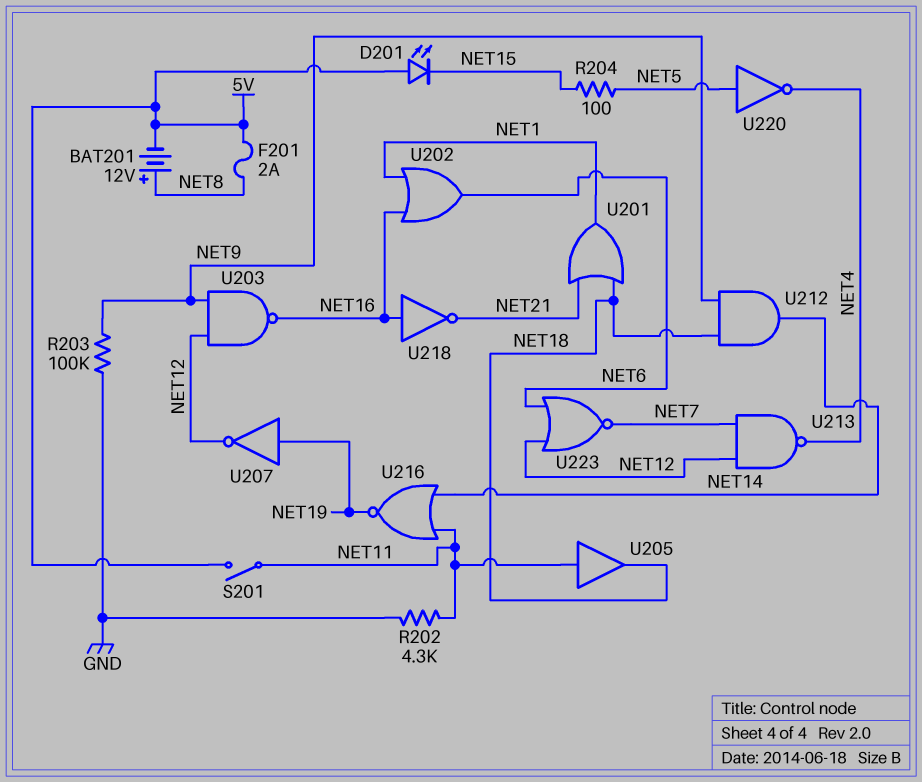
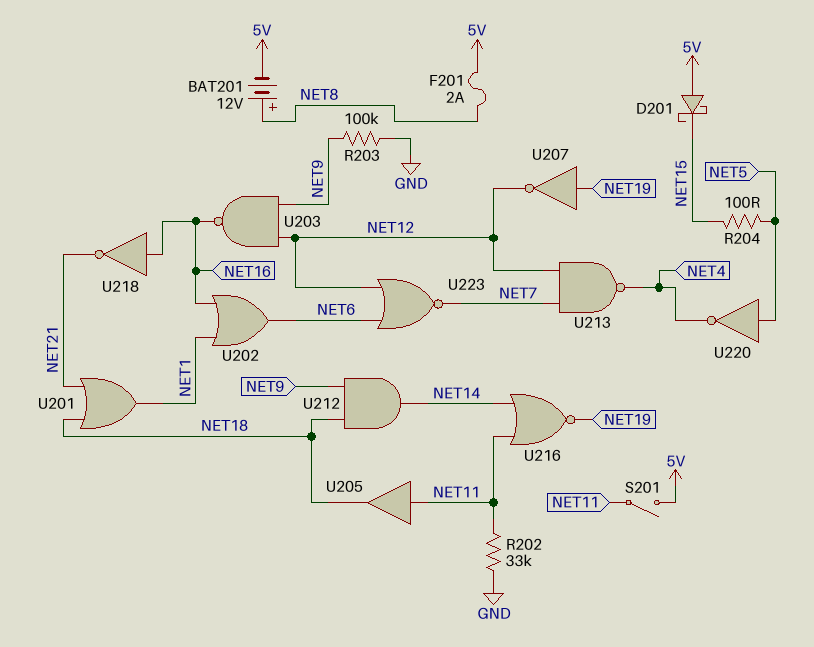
D201: LED (A 5V, K NET15) -> schottky (A 5V, K NET15)
R202: 4.3k (GND, NET11) -> 33k (GND, NET11)

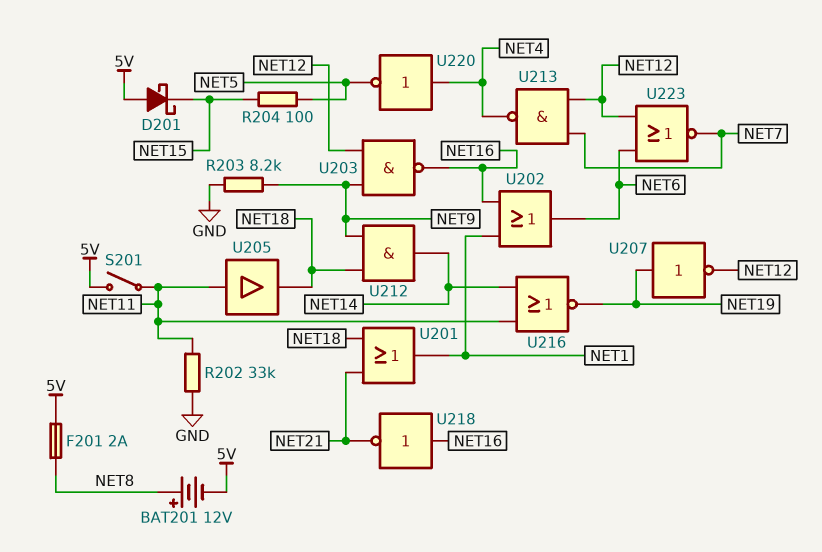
R203: 100k (GND, NET9) -> 8.2k (GND, NET9)
U220: NOT (in NET5, out NET4) -> NOT (in NET4, out NET5)

